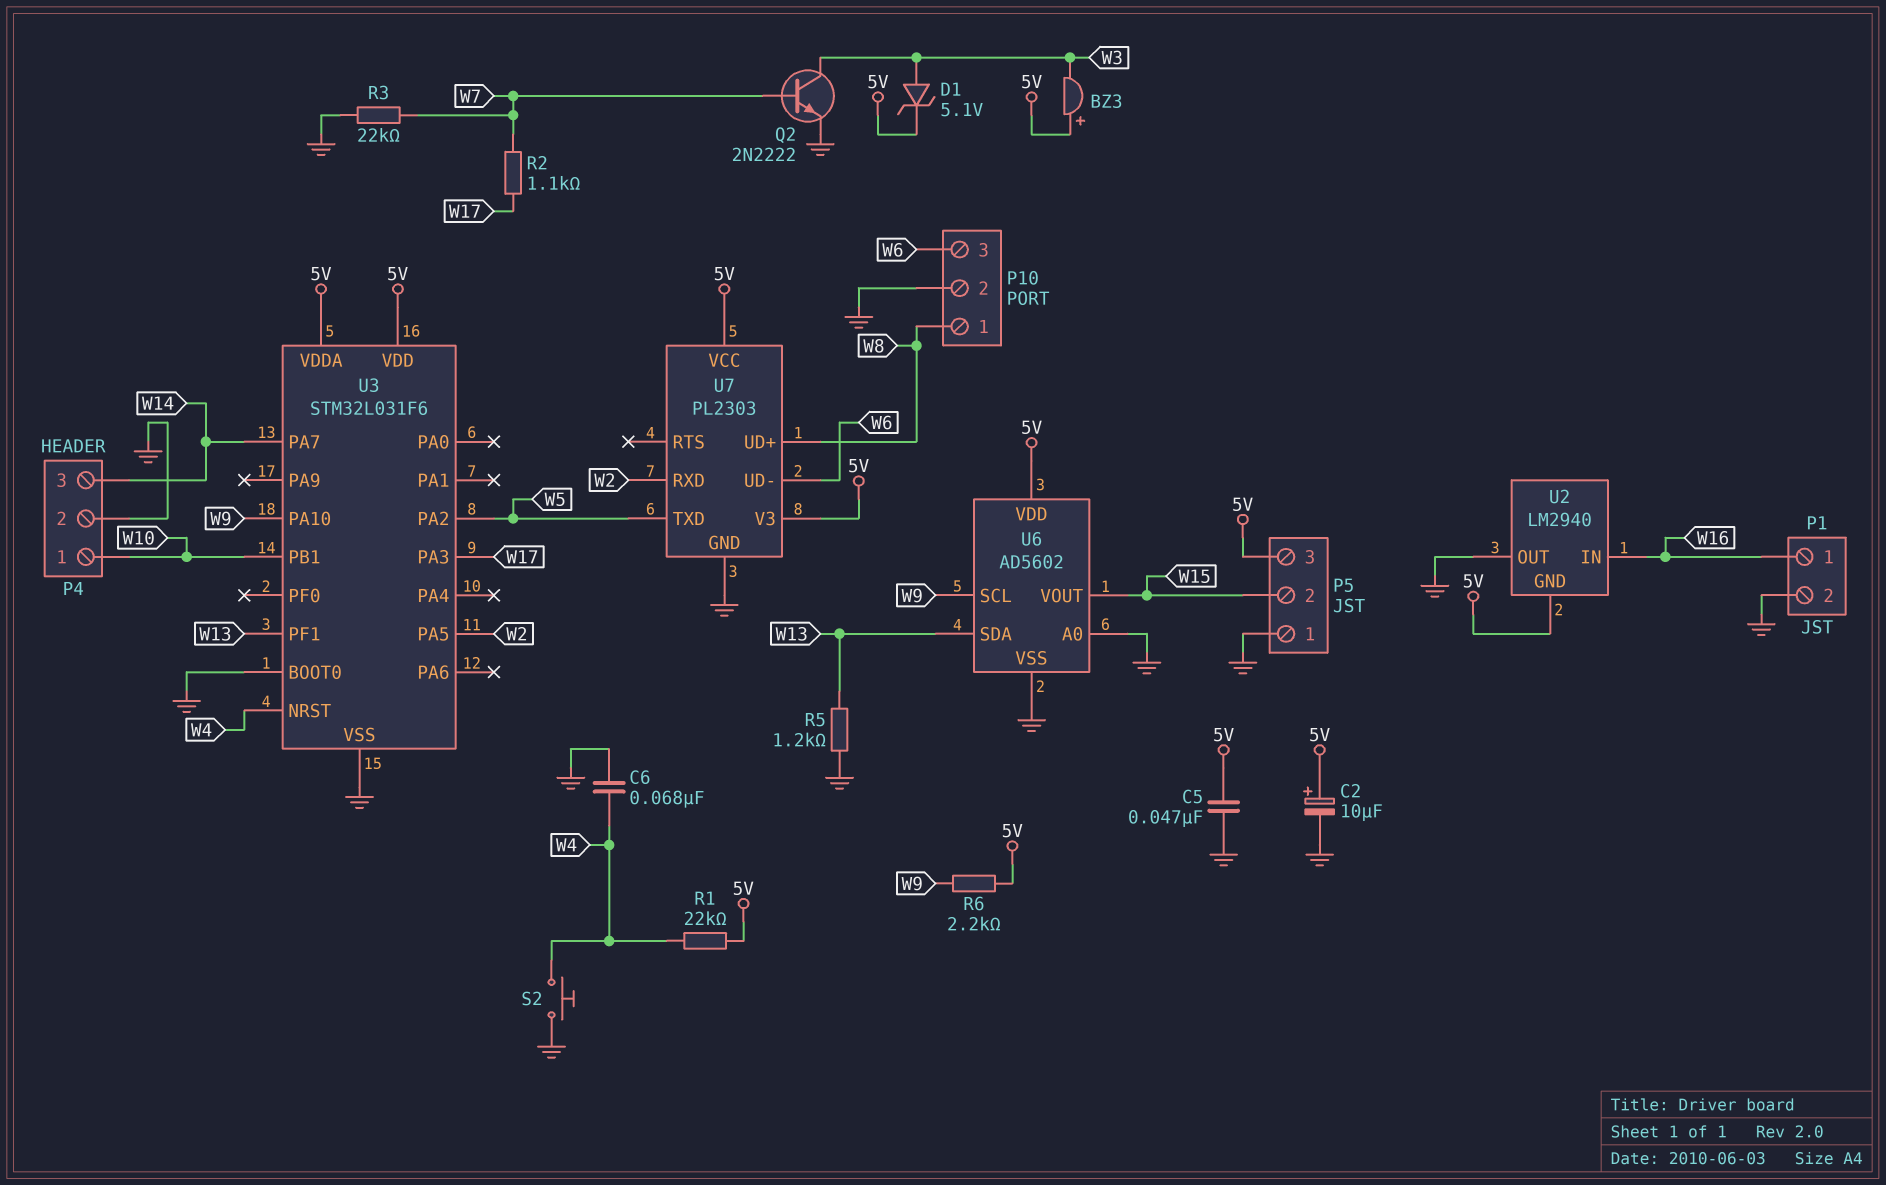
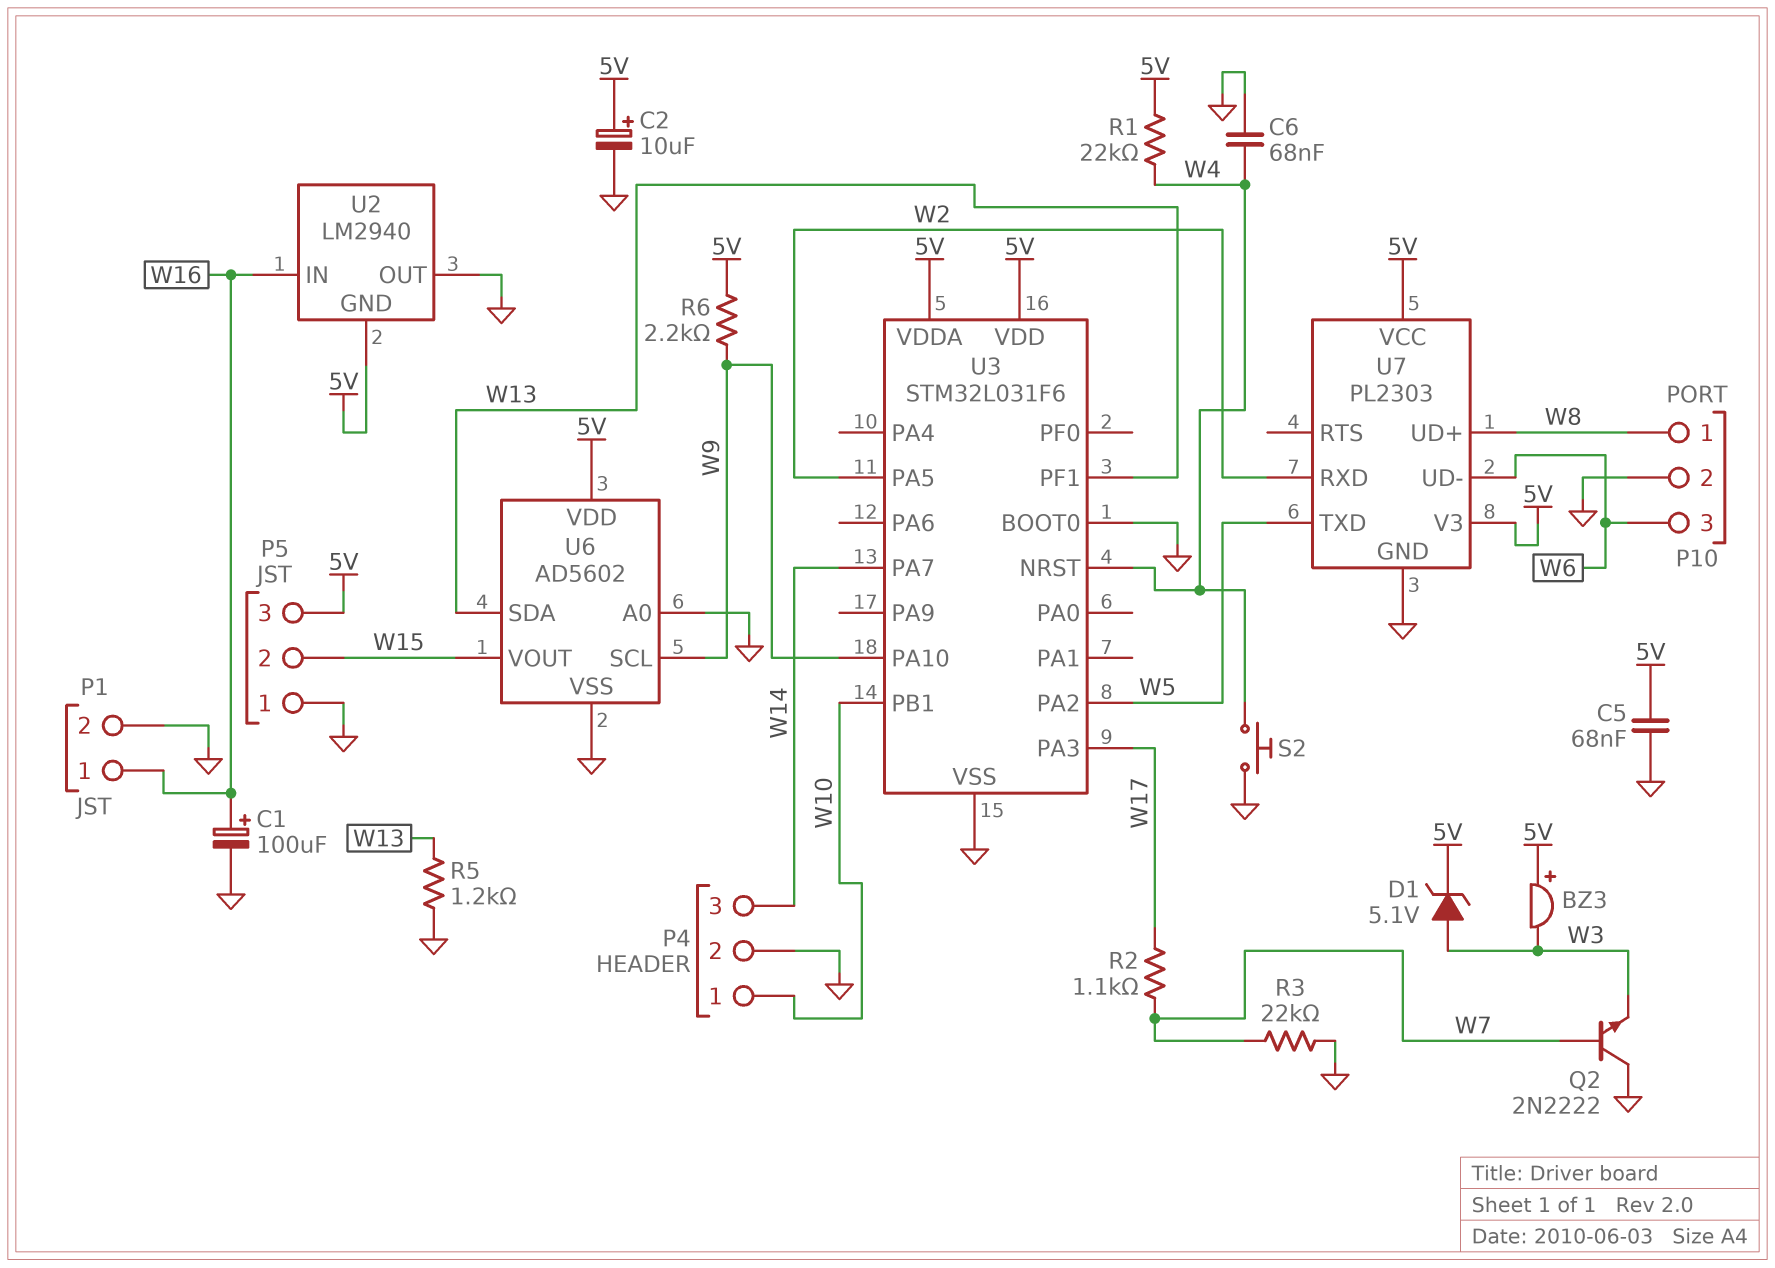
C1: none -> 100uF (plus W16, minus GND)
C5: 47nF (5V, GND) -> 68nF (5V, GND)
Q2: NPN 2N2222 (B W7, C W3, E GND) -> NPN 2N2222 (B W7, C GND, E W3)

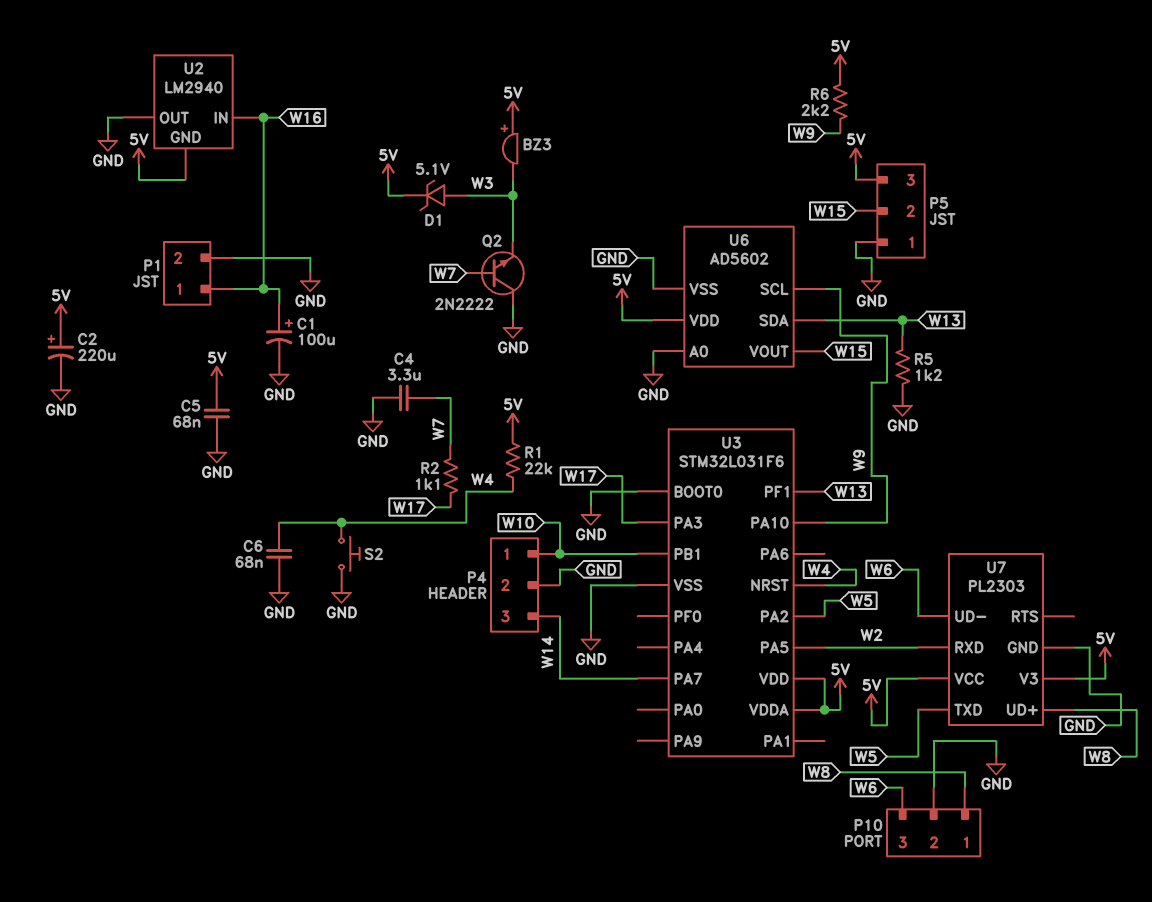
C2: 10uF (plus 5V, minus GND) -> 220uF (plus 5V, minus GND)
C4: none -> 3.3uF (GND, W7)
R3: 22k (GND, W7) -> none

